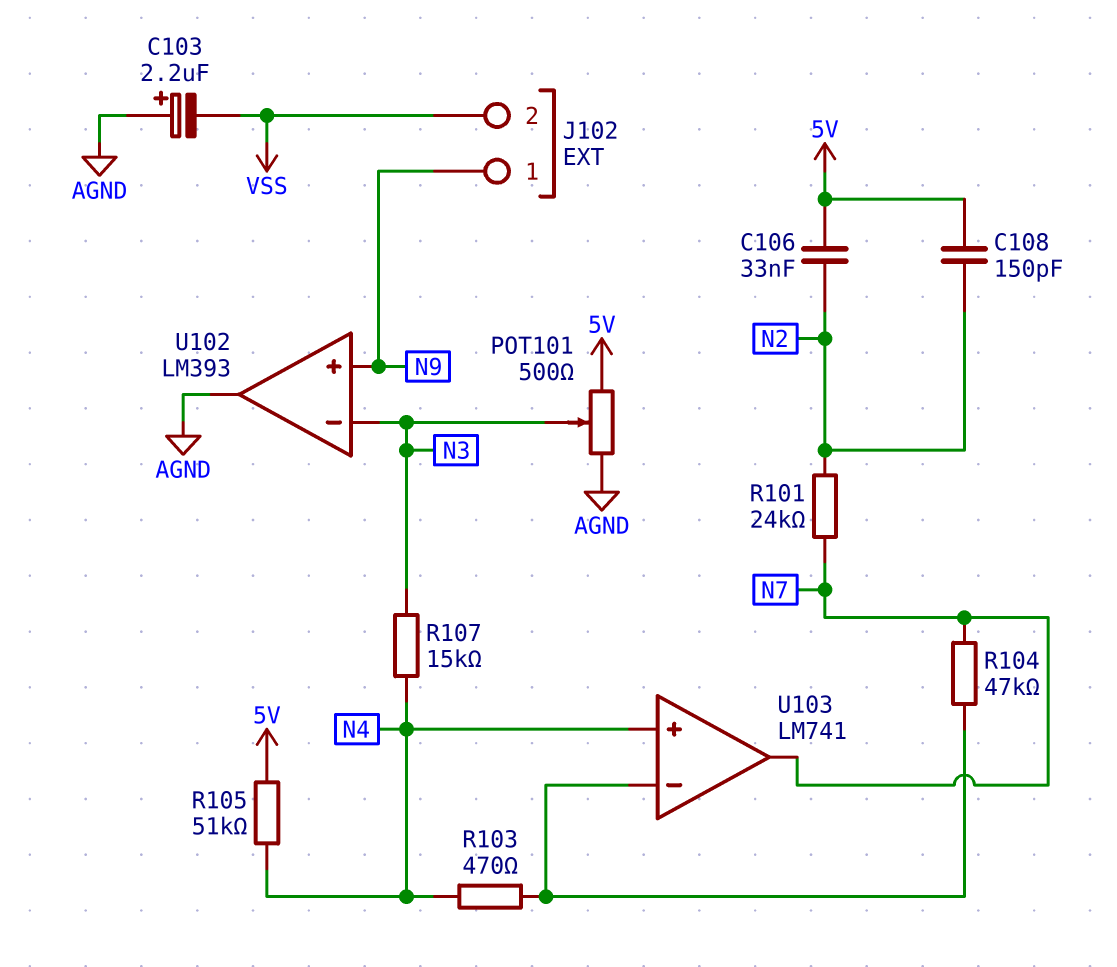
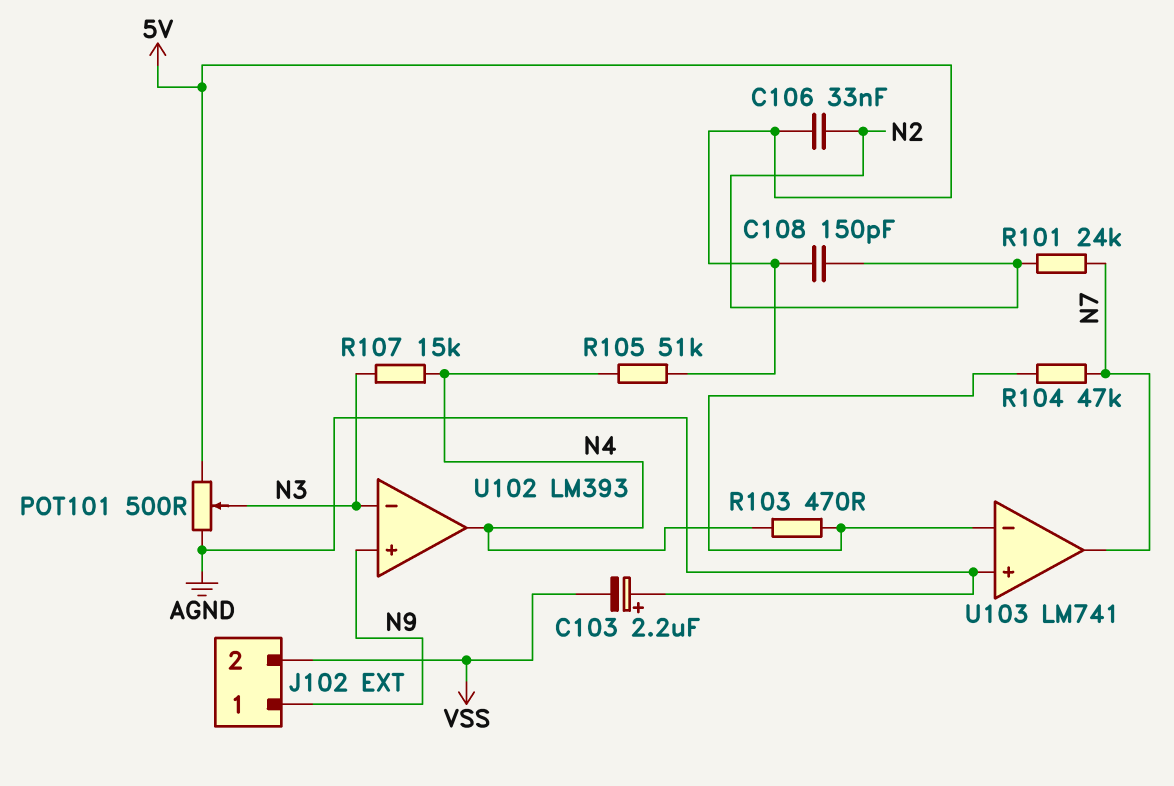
U102 pin out: AGND -> N4
U103 pin in+: N4 -> AGND

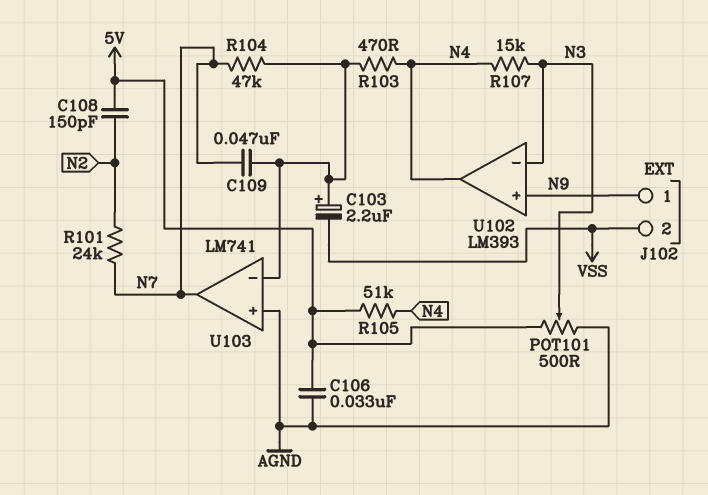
C103: 2.2uF (plus AGND, minus VSS) -> 2.2uF (plus U103/in-, minus VSS)
C106: 33nF (5V, N2) -> 33nF (5V, AGND)
C109: none -> 47nF (N7, U103/in-)

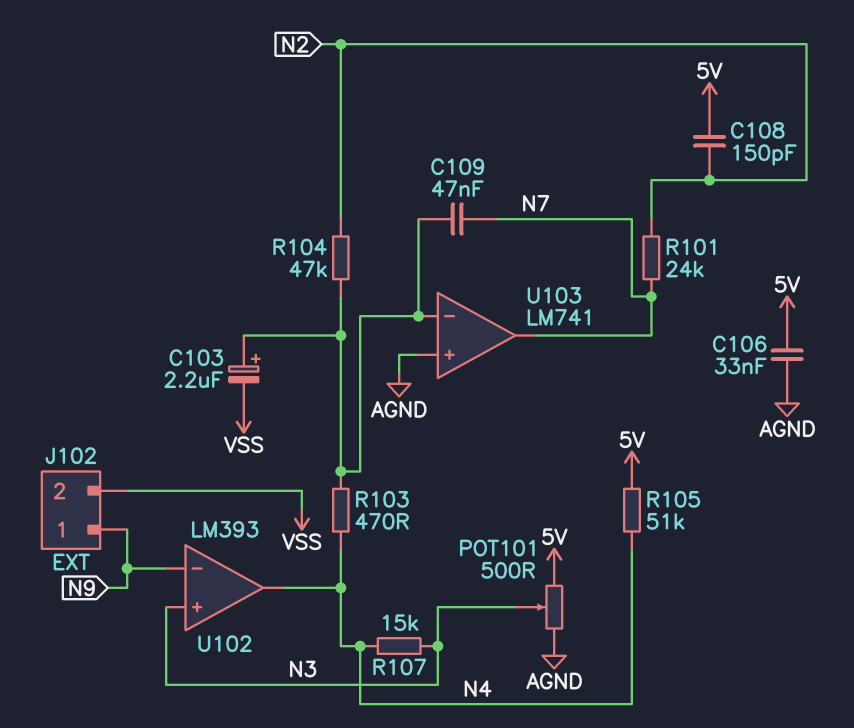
R104: 47k (N7, U103/in-) -> 47k (N2, U103/in-)
U102 pin in+: N9 -> N3
U102 pin in-: N3 -> N9

